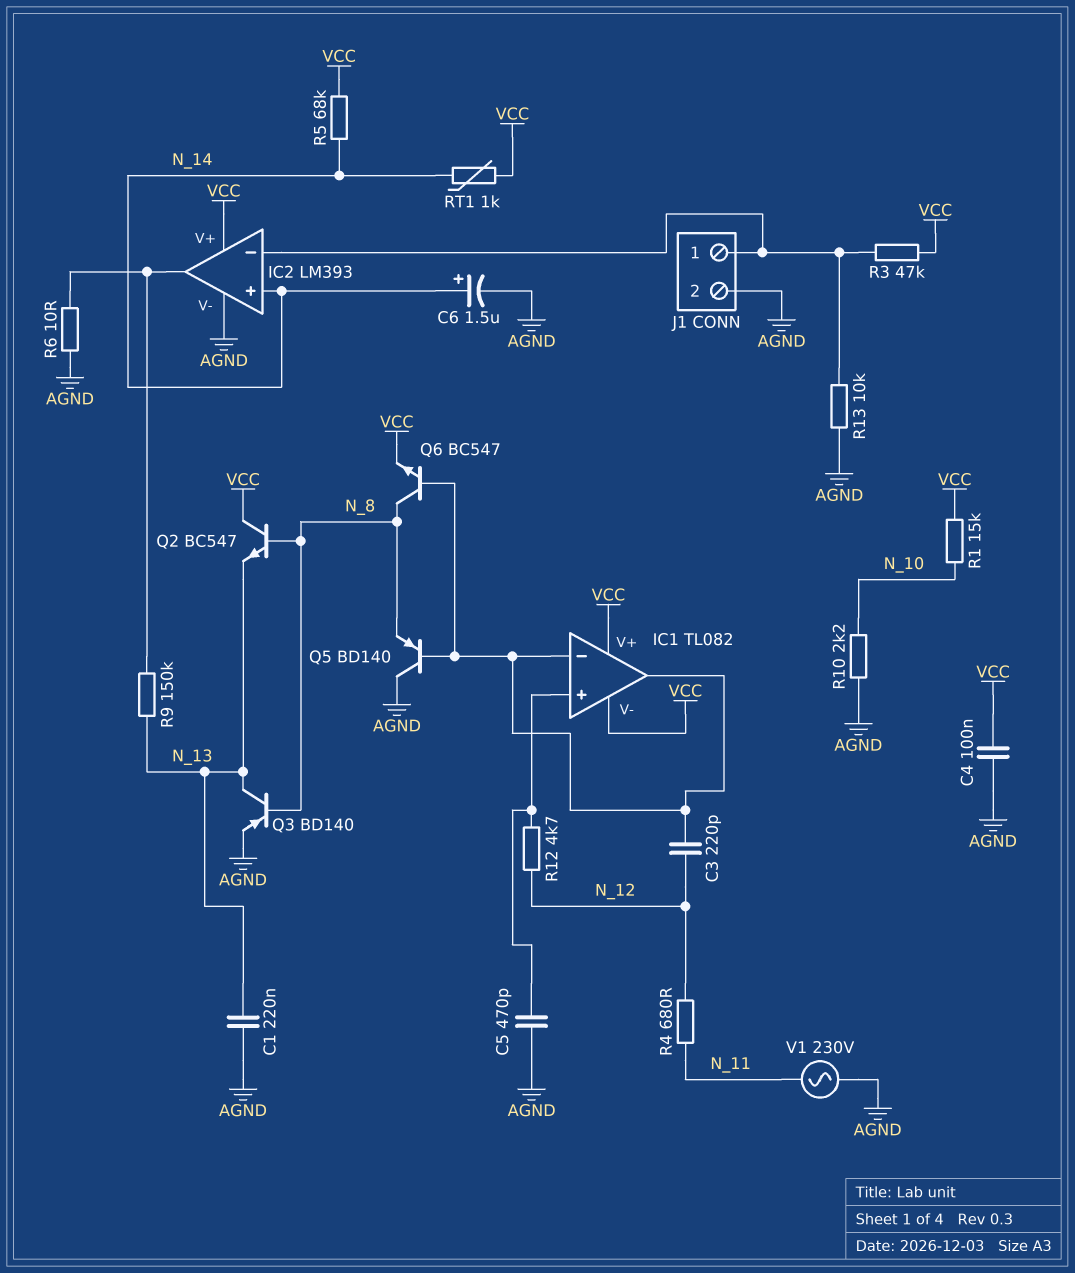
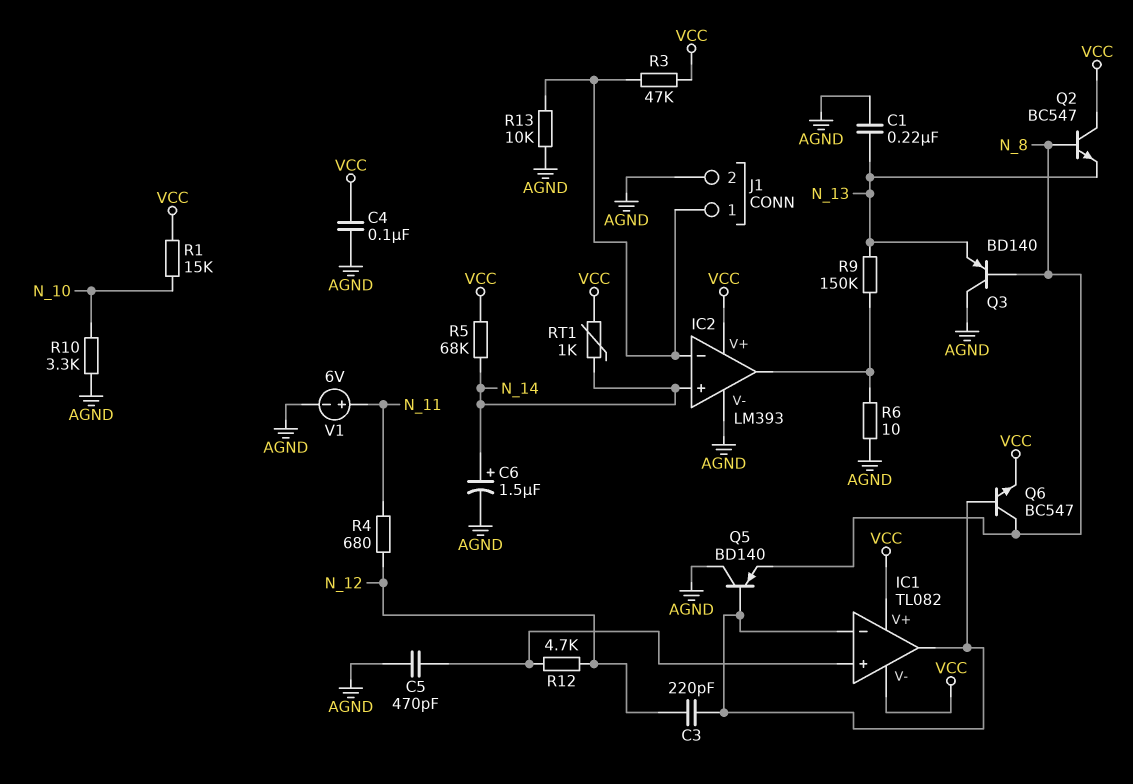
Q3: PNP BD140 (B N_8, C N_13, E AGND) -> PNP BD140 (B N_8, C AGND, E N_13)
R10: 2.2k (AGND, N_10) -> 3.3k (AGND, N_10)
V1: AC 230V (AGND, N_11) -> 6V (plus N_11, minus AGND)

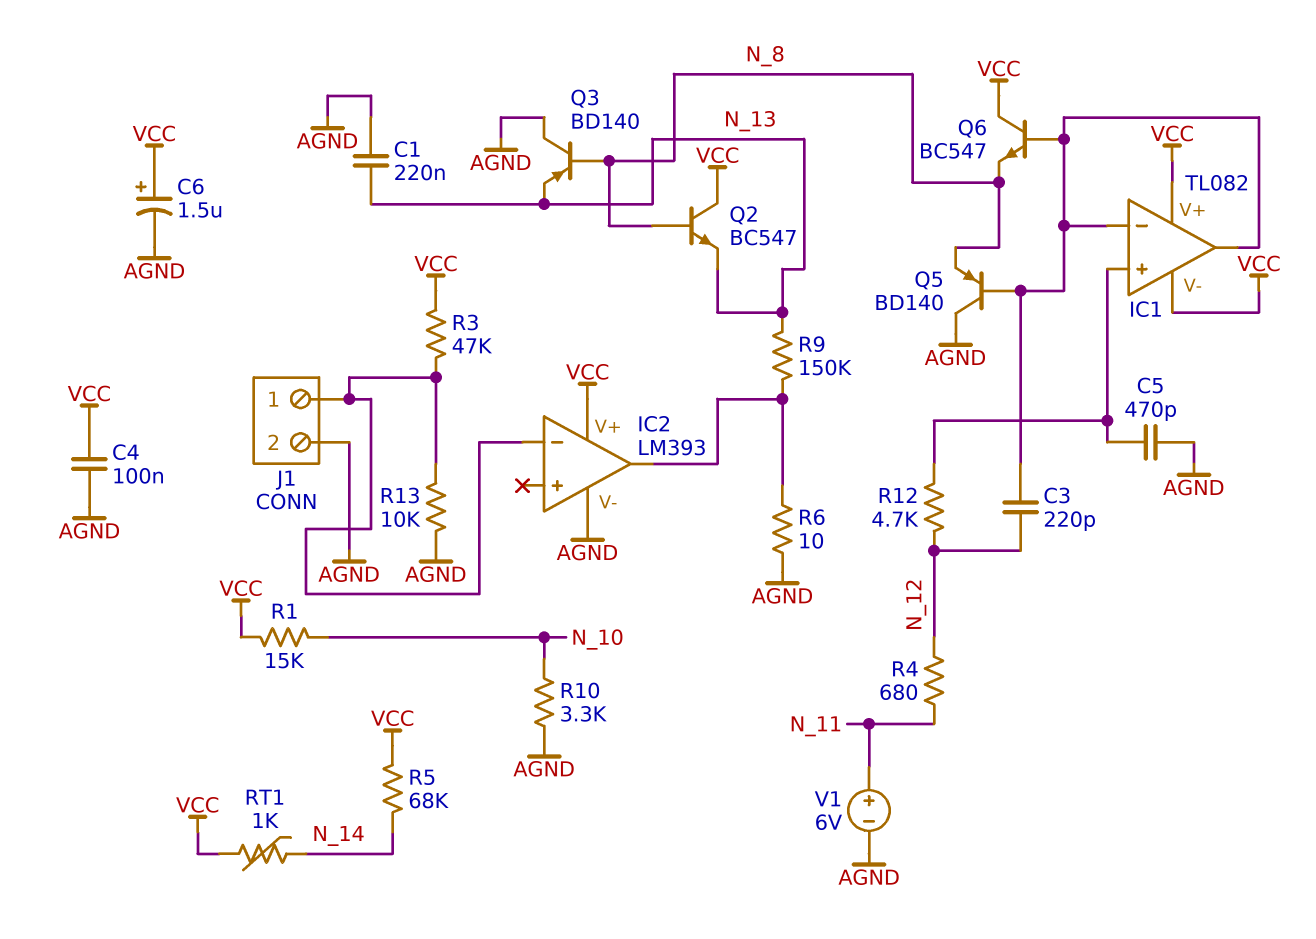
C6: 1.5uF (plus N_14, minus AGND) -> 1.5uF (plus VCC, minus AGND)
IC2 pin in+: N_14 -> none
Q6: NPN BC547 (B IC1/in-, C N_8, E VCC) -> NPN BC547 (B IC1/in-, C VCC, E N_8)

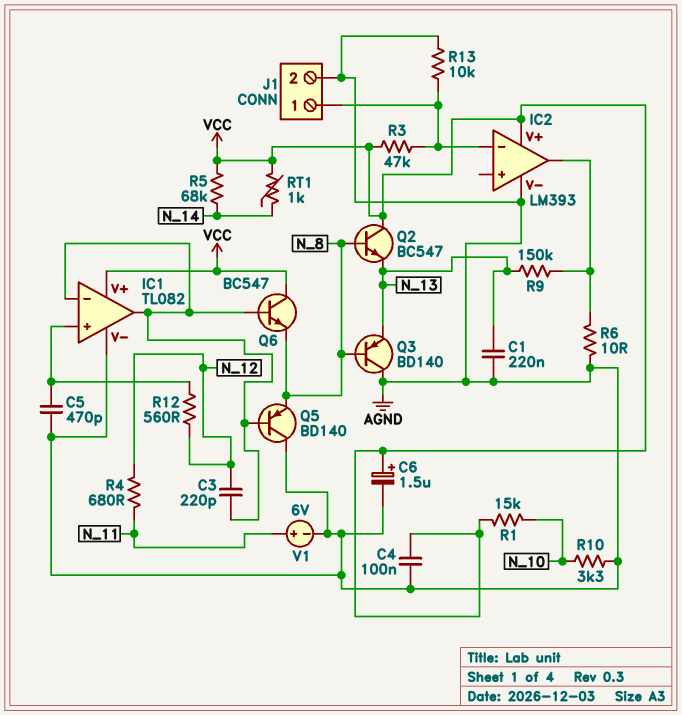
IC1 pin V-: VCC -> AGND
R12: 4.7k (IC1/in+, N_12) -> 560 (IC1/in+, N_12)

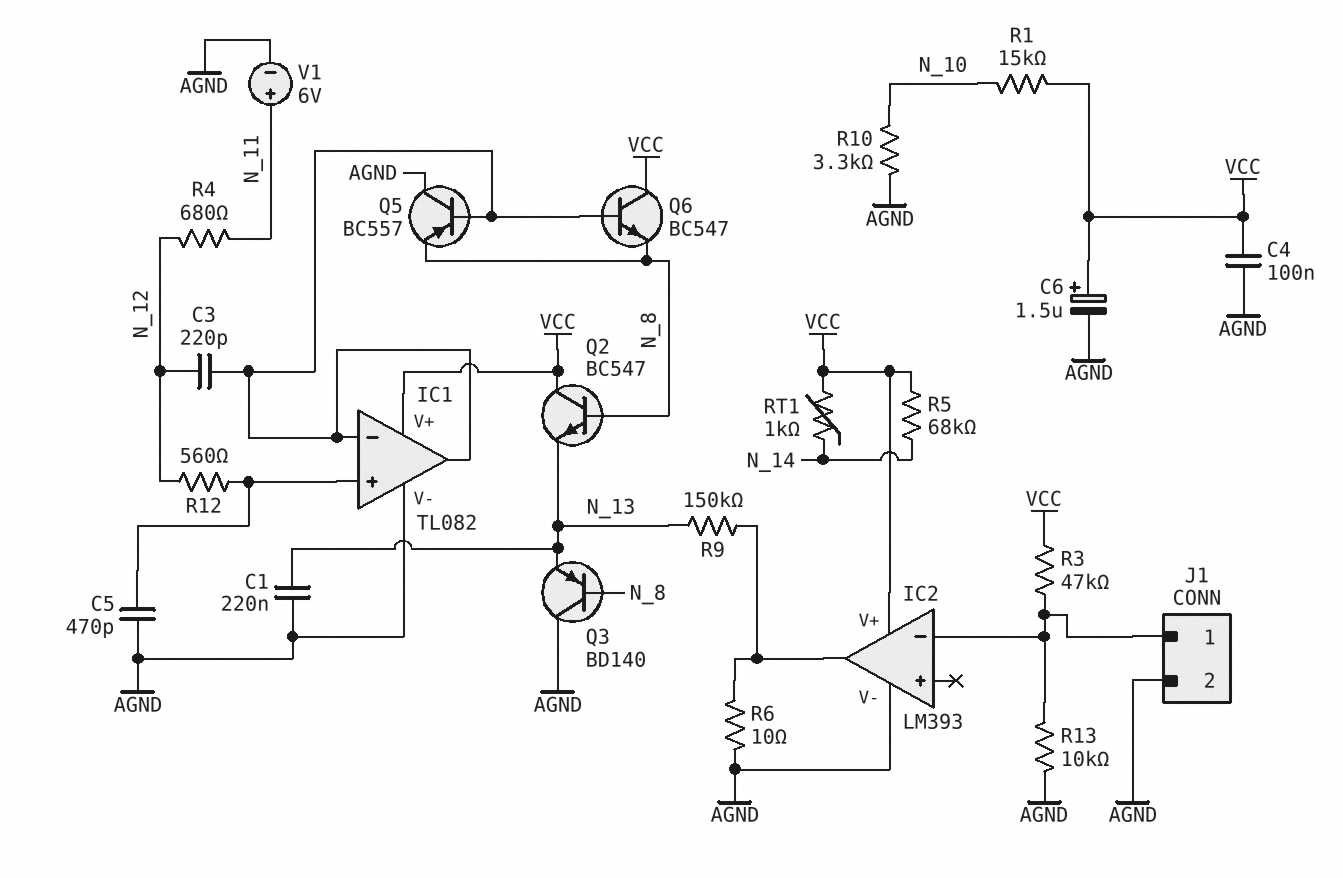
Q5: PNP BD140 (B IC1/in-, C AGND, E N_8) -> PNP BC557 (B IC1/in-, C AGND, E N_8)

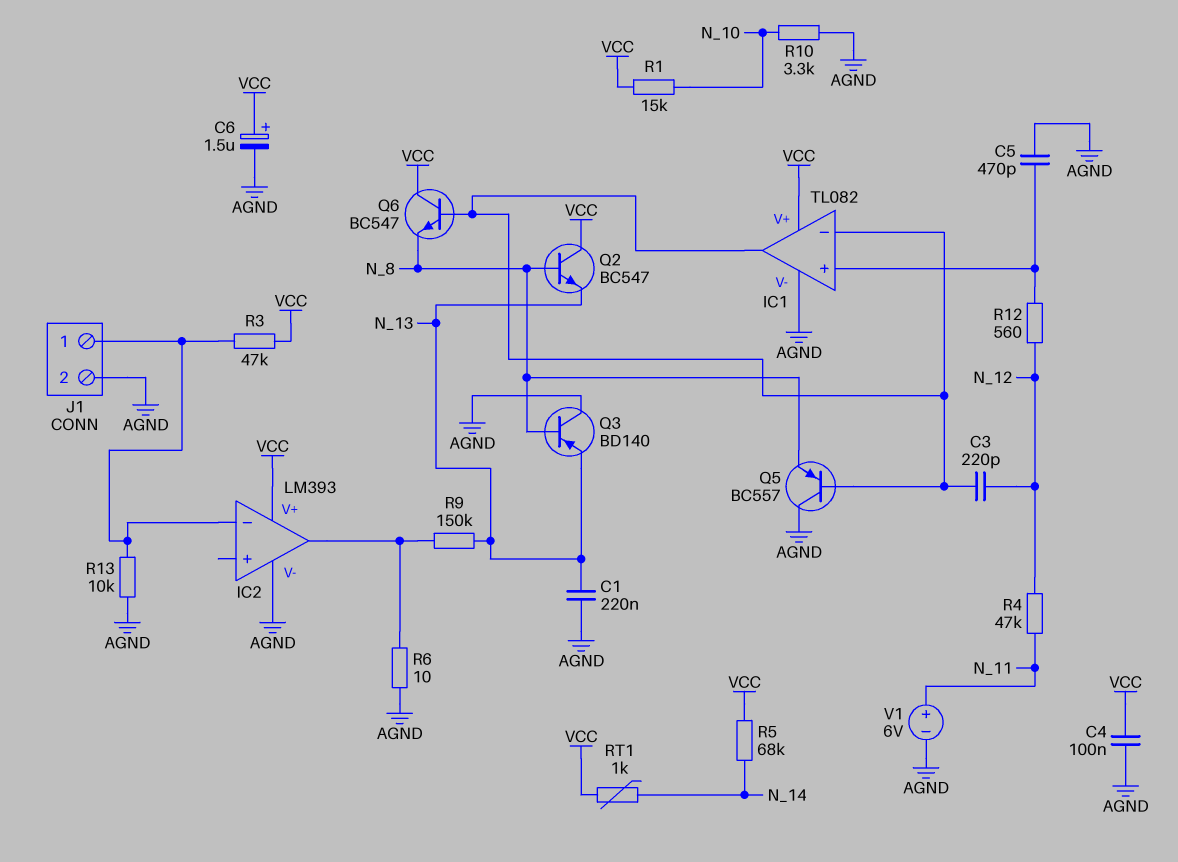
R4: 680 (N_11, N_12) -> 47k (N_11, N_12)

